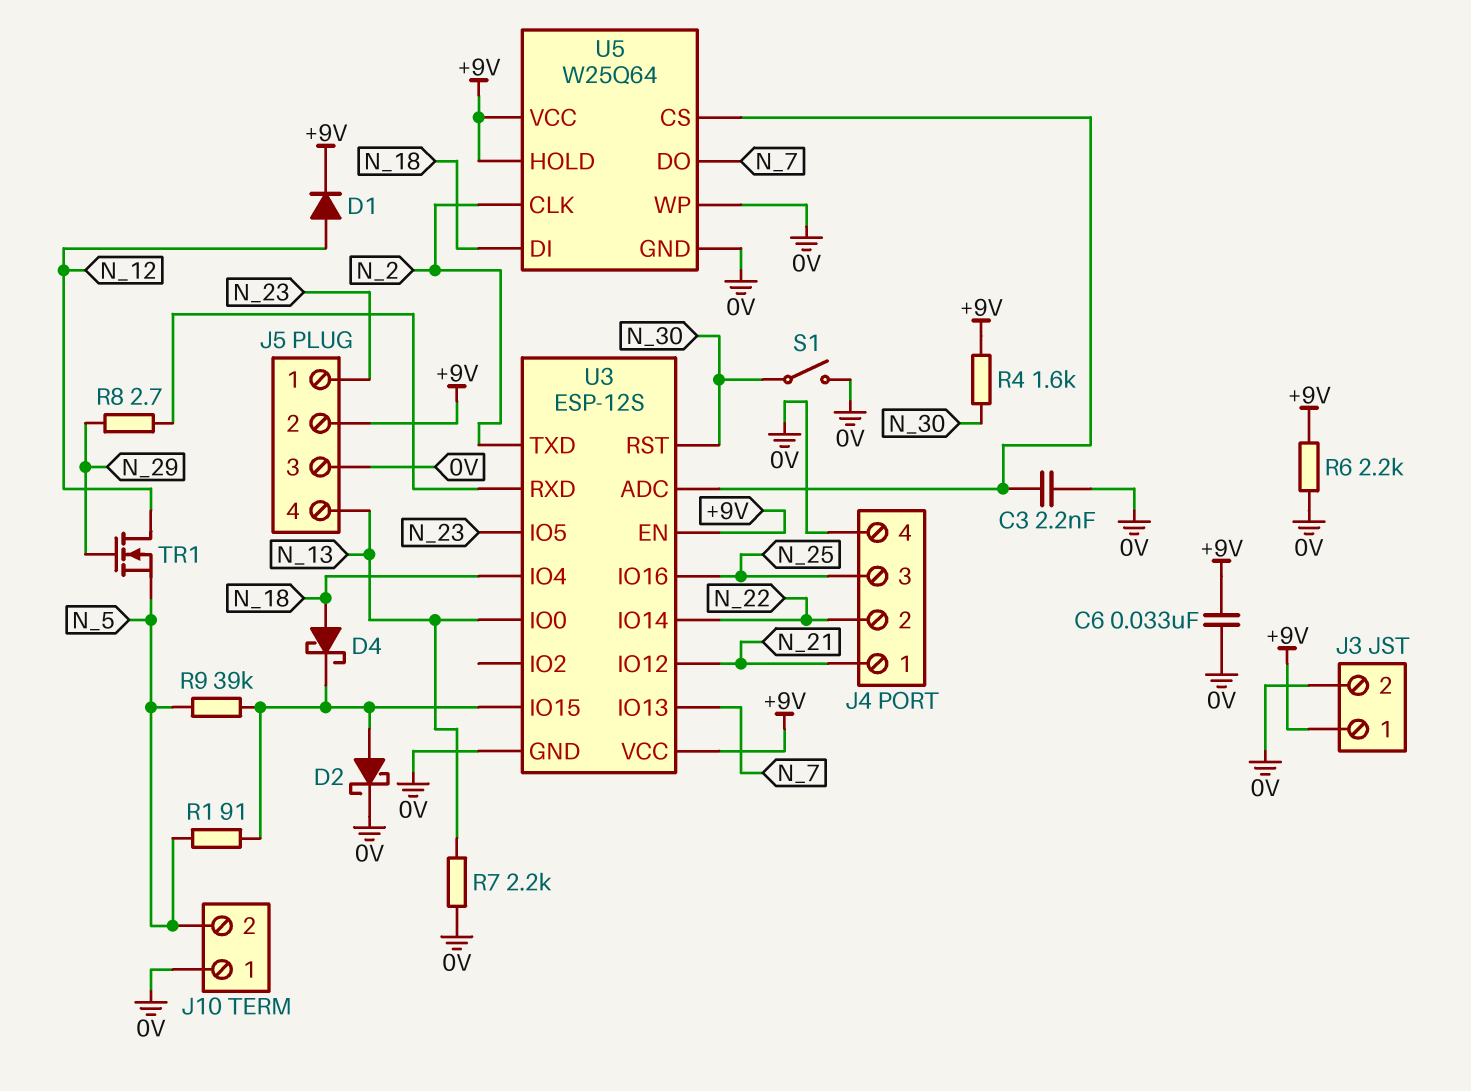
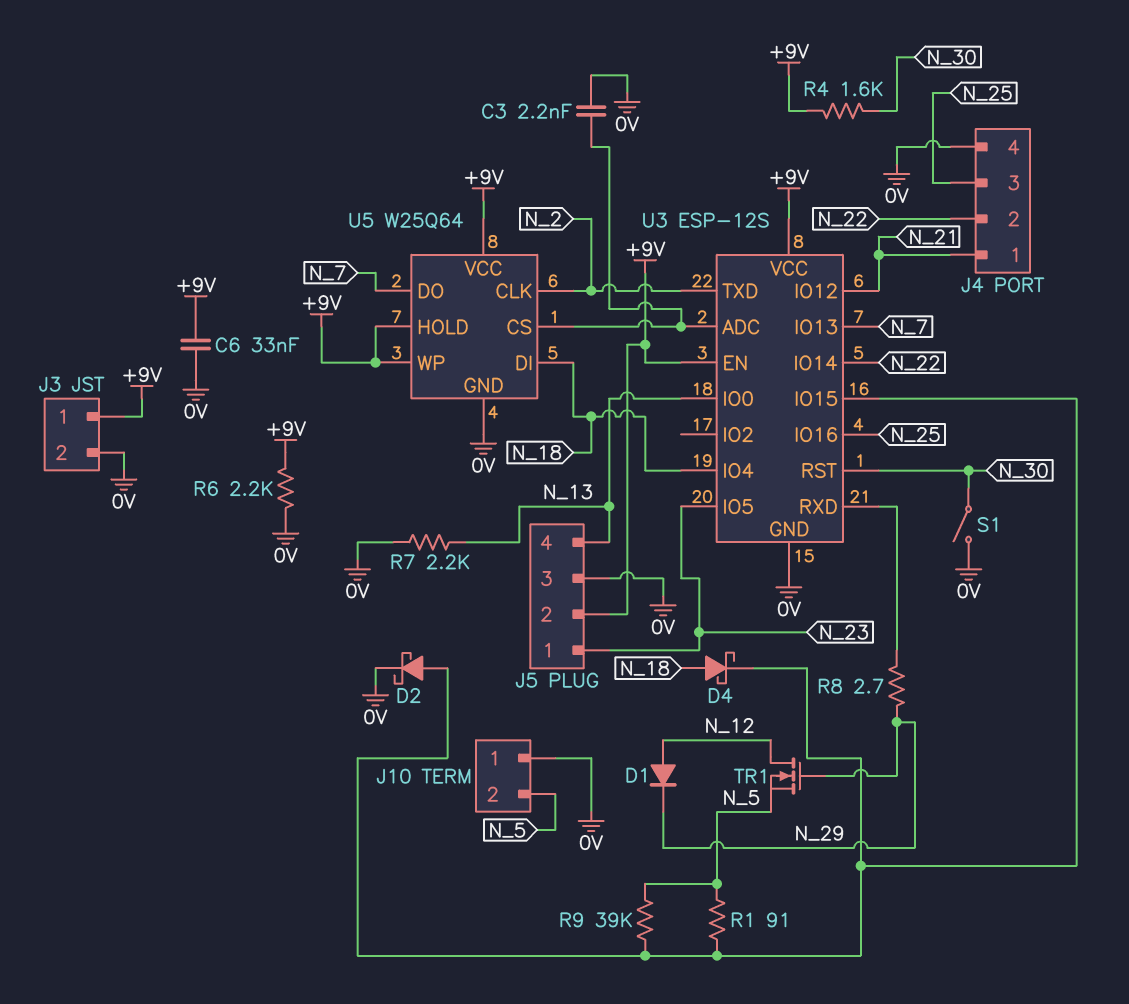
D1: diode (A N_12, K +9V) -> diode (A N_12, K N_29)
U5 pin WP: 0V -> +9V

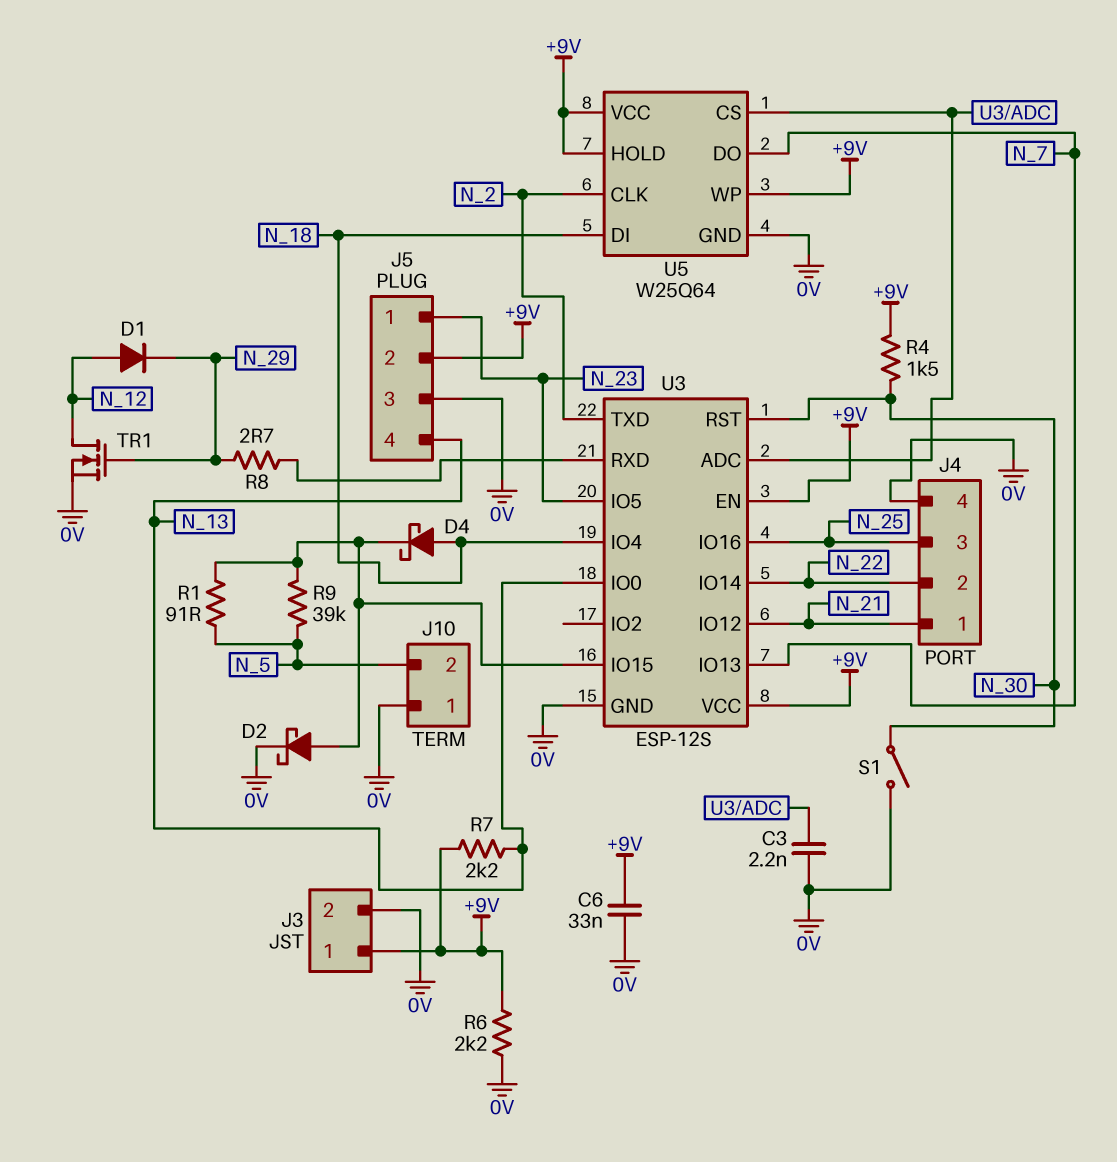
R4: 1.6k (+9V, N_30) -> 1.5k (+9V, N_30)
R7: 2.2k (0V, N_13) -> 2.2k (+9V, N_13)
TR1: NMOS (G N_29, D N_12, S N_5) -> NMOS (G N_29, D N_12, S 0V)

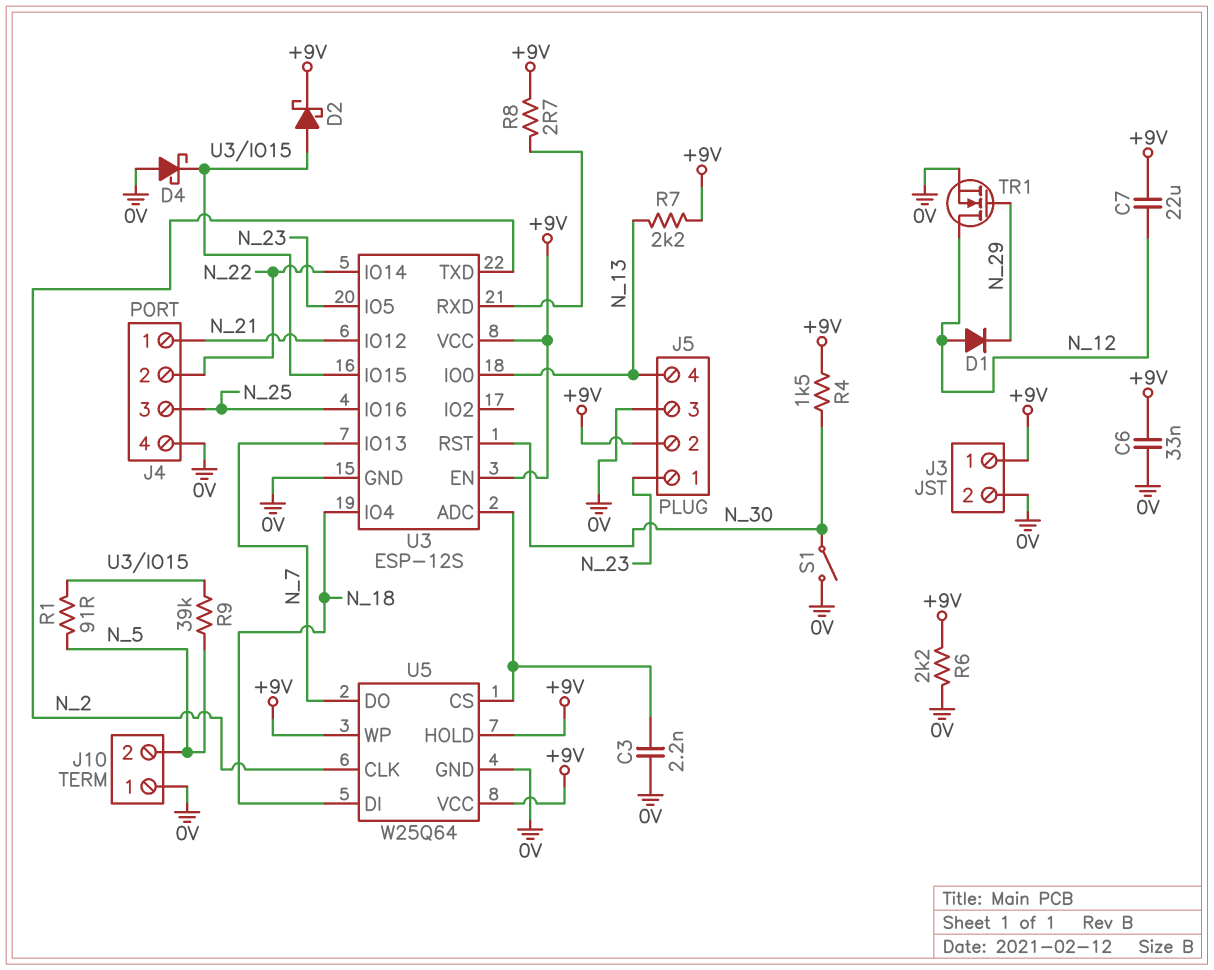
C7: none -> 22uF (+9V, N_12)
D2: schottky (A U3/IO15, K 0V) -> schottky (A U3/IO15, K +9V)
D4: schottky (A N_18, K U3/IO15) -> schottky (A 0V, K U3/IO15)
R8: 2.7 (N_29, U3/RXD) -> 2.7 (+9V, U3/RXD)

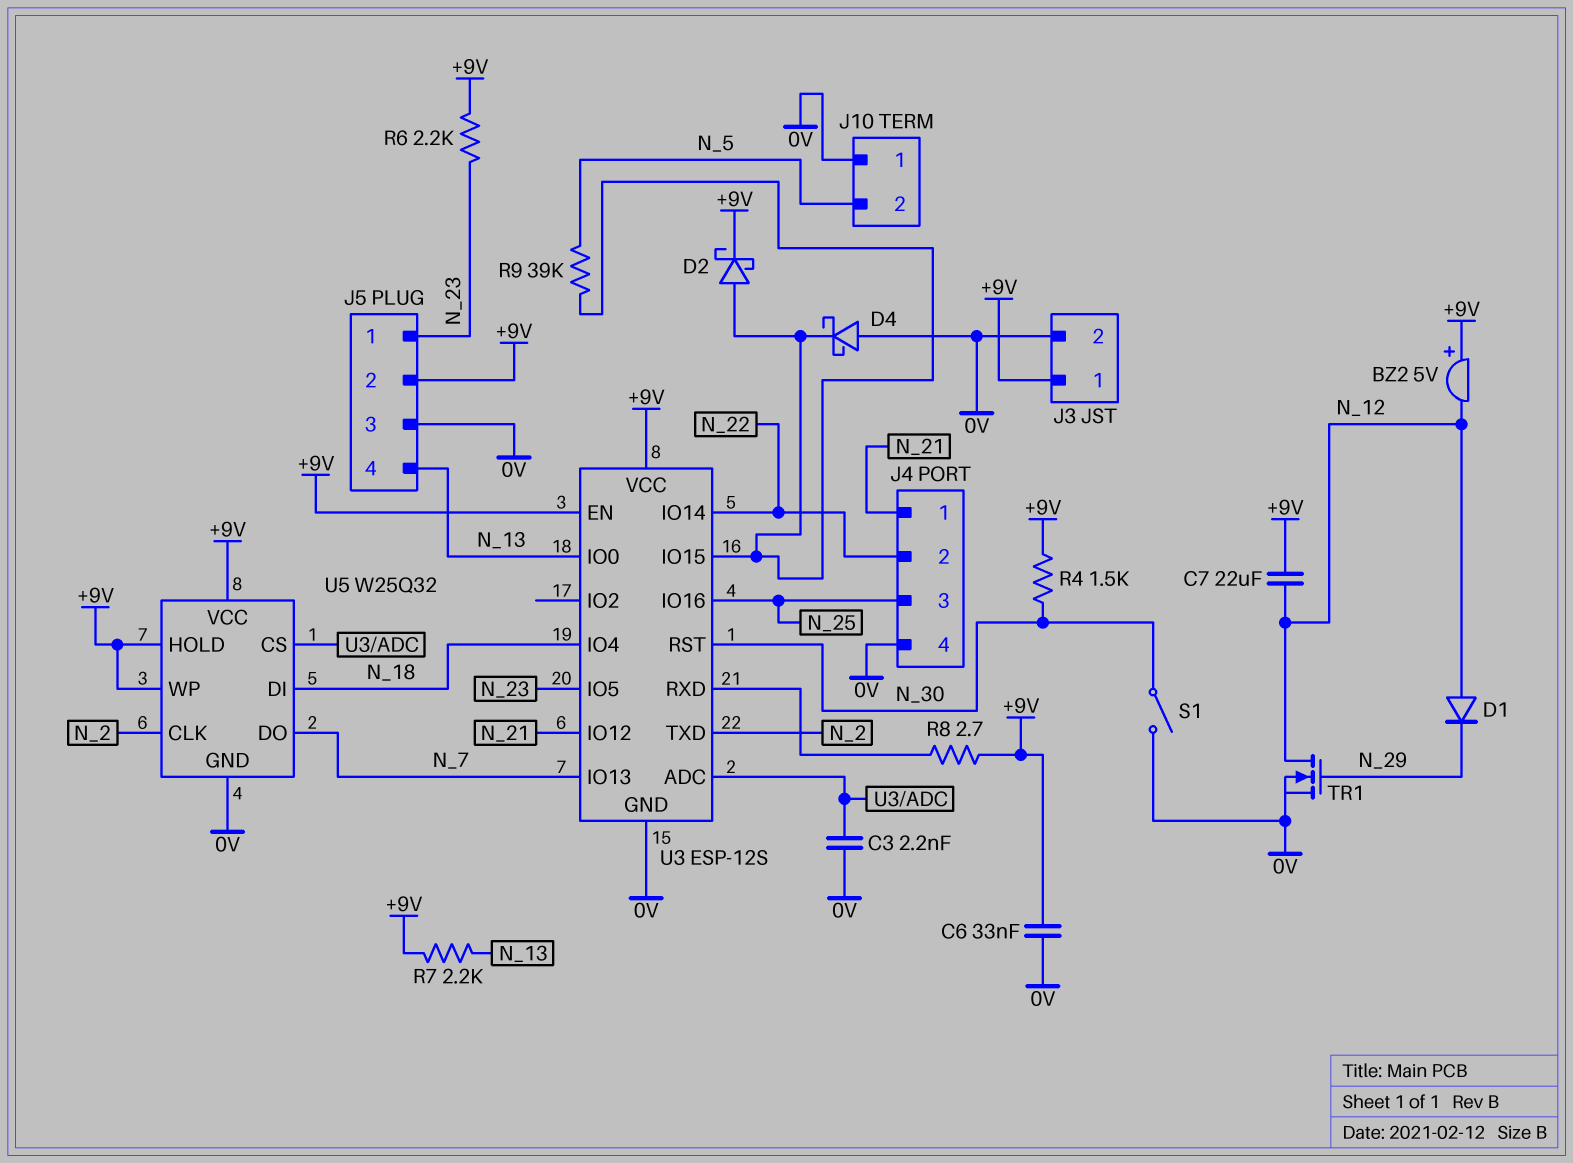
BZ2: none -> buzzer 5V (plus +9V, minus N_12)
R1: 91 (N_5, U3/IO15) -> none
R6: 2.2k (+9V, 0V) -> 2.2k (+9V, N_23)
U5: W25Q64 -> W25Q32

